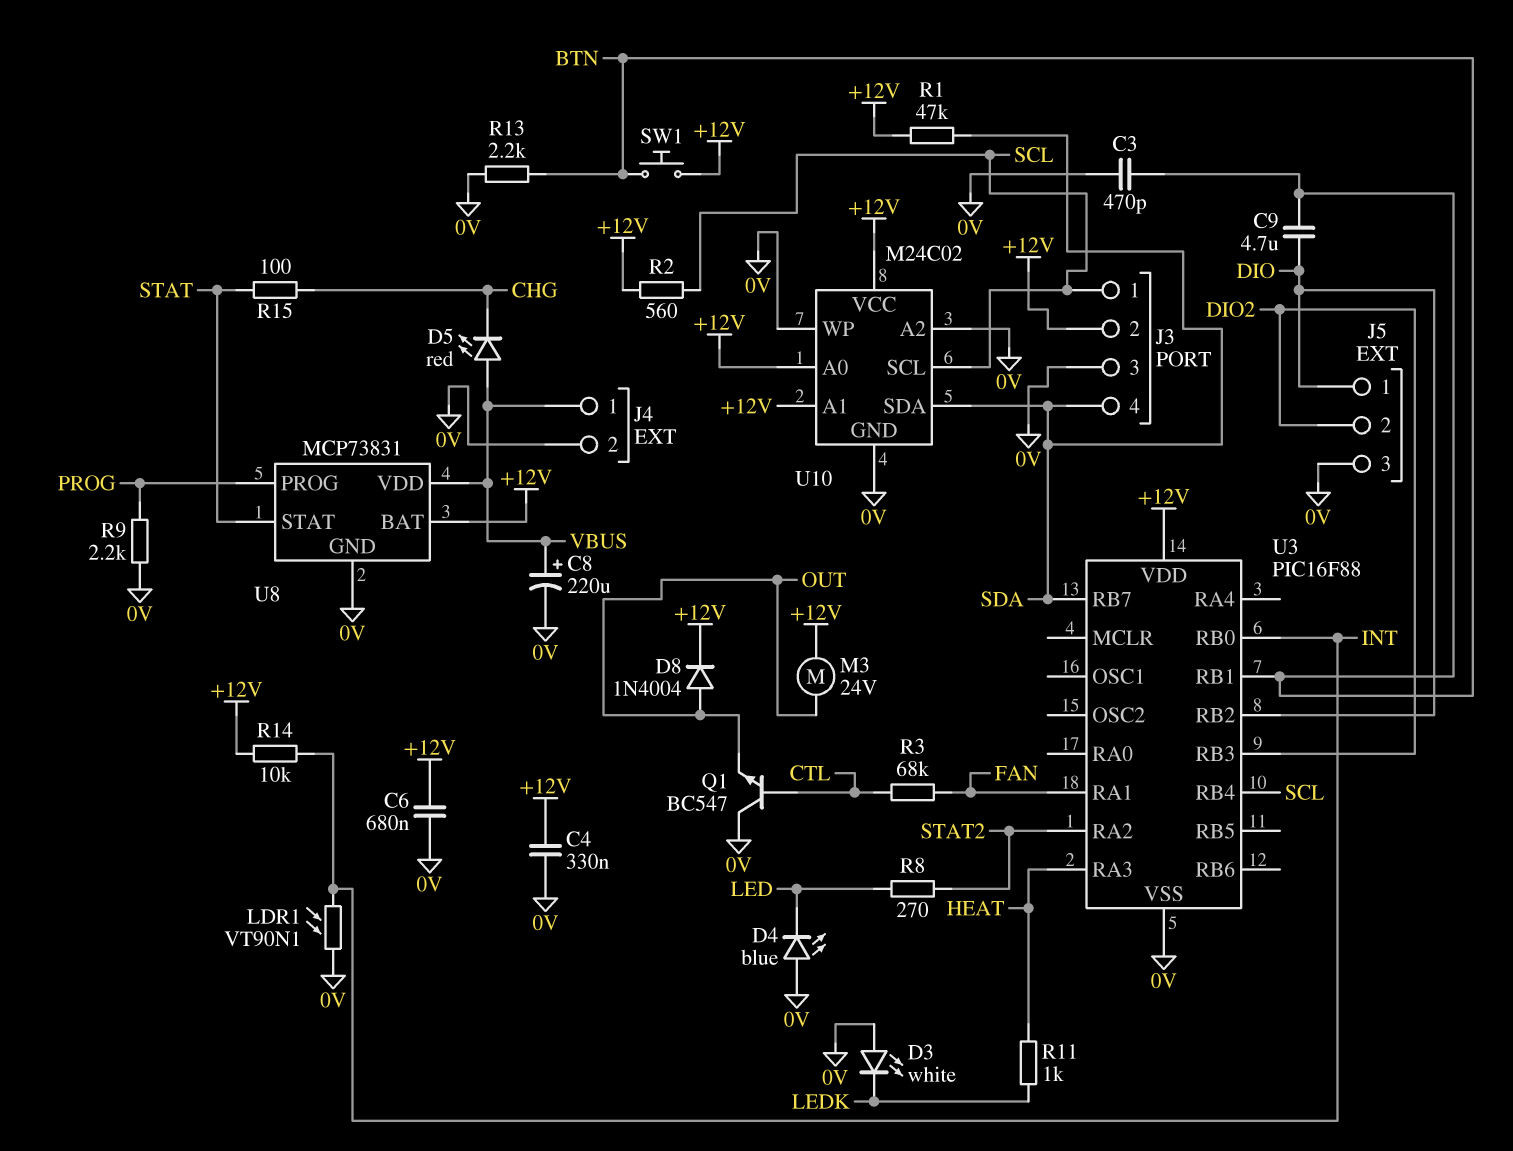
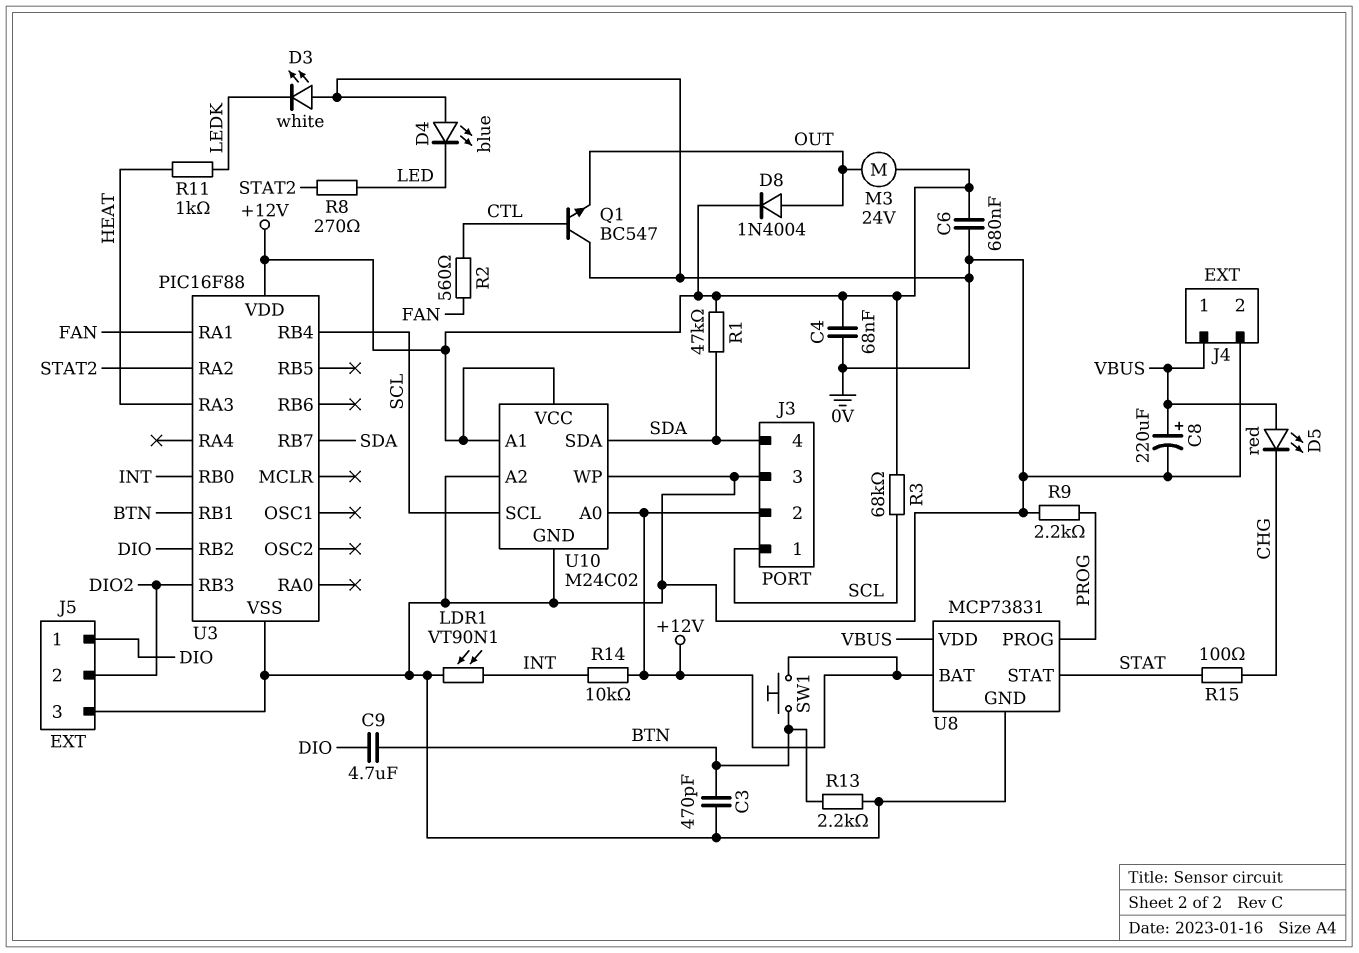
C4: 330nF (+12V, 0V) -> 68nF (+12V, 0V)
R2: 560 (+12V, SCL) -> 560 (CTL, FAN)
R3: 68k (CTL, FAN) -> 68k (+12V, SCL)

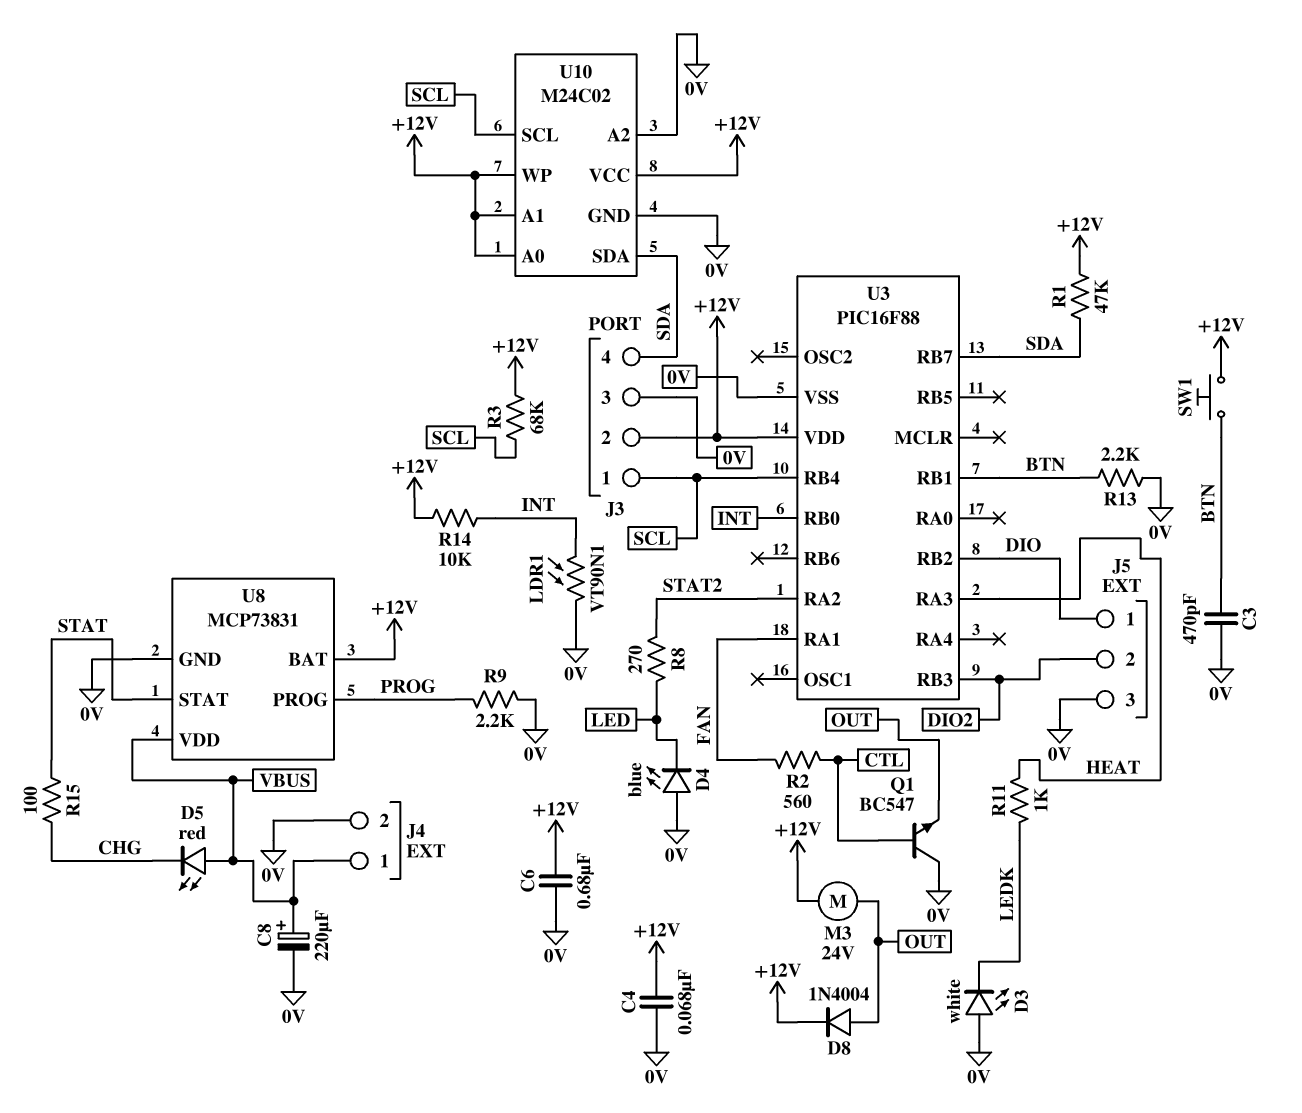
C9: 4.7uF (BTN, DIO) -> none
U10 pin WP: 0V -> +12V

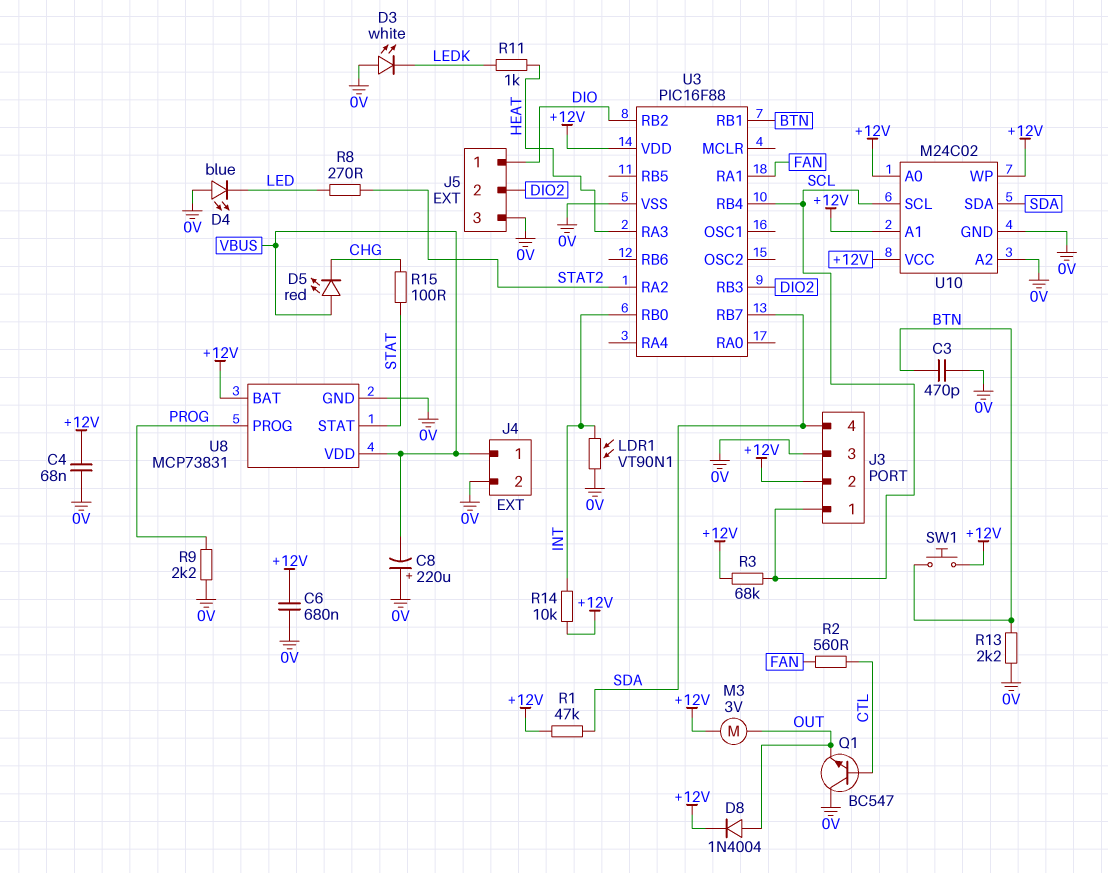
C8: 220uF (plus VBUS, minus 0V) -> 220uF (plus 0V, minus VBUS)
M3: motor 24V (+12V, OUT) -> motor 3V (+12V, OUT)

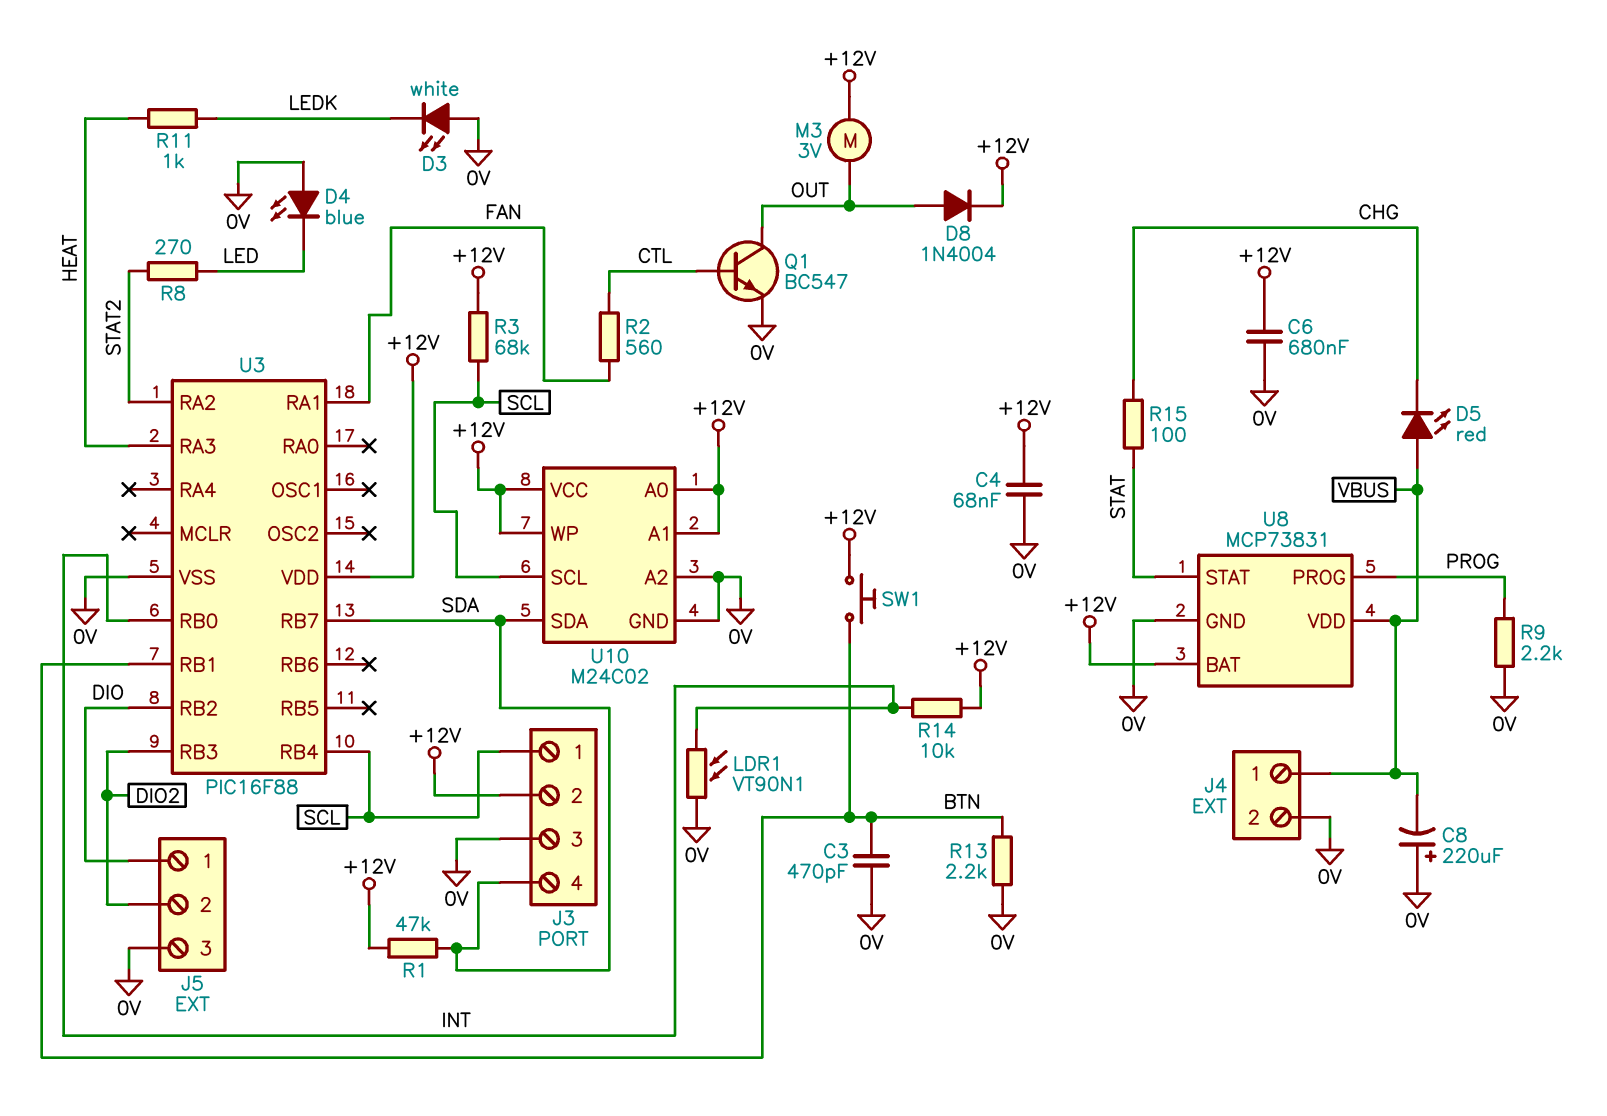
Q1: NPN BC547 (B CTL, C 0V, E OUT) -> NPN BC547 (B CTL, C OUT, E 0V)

